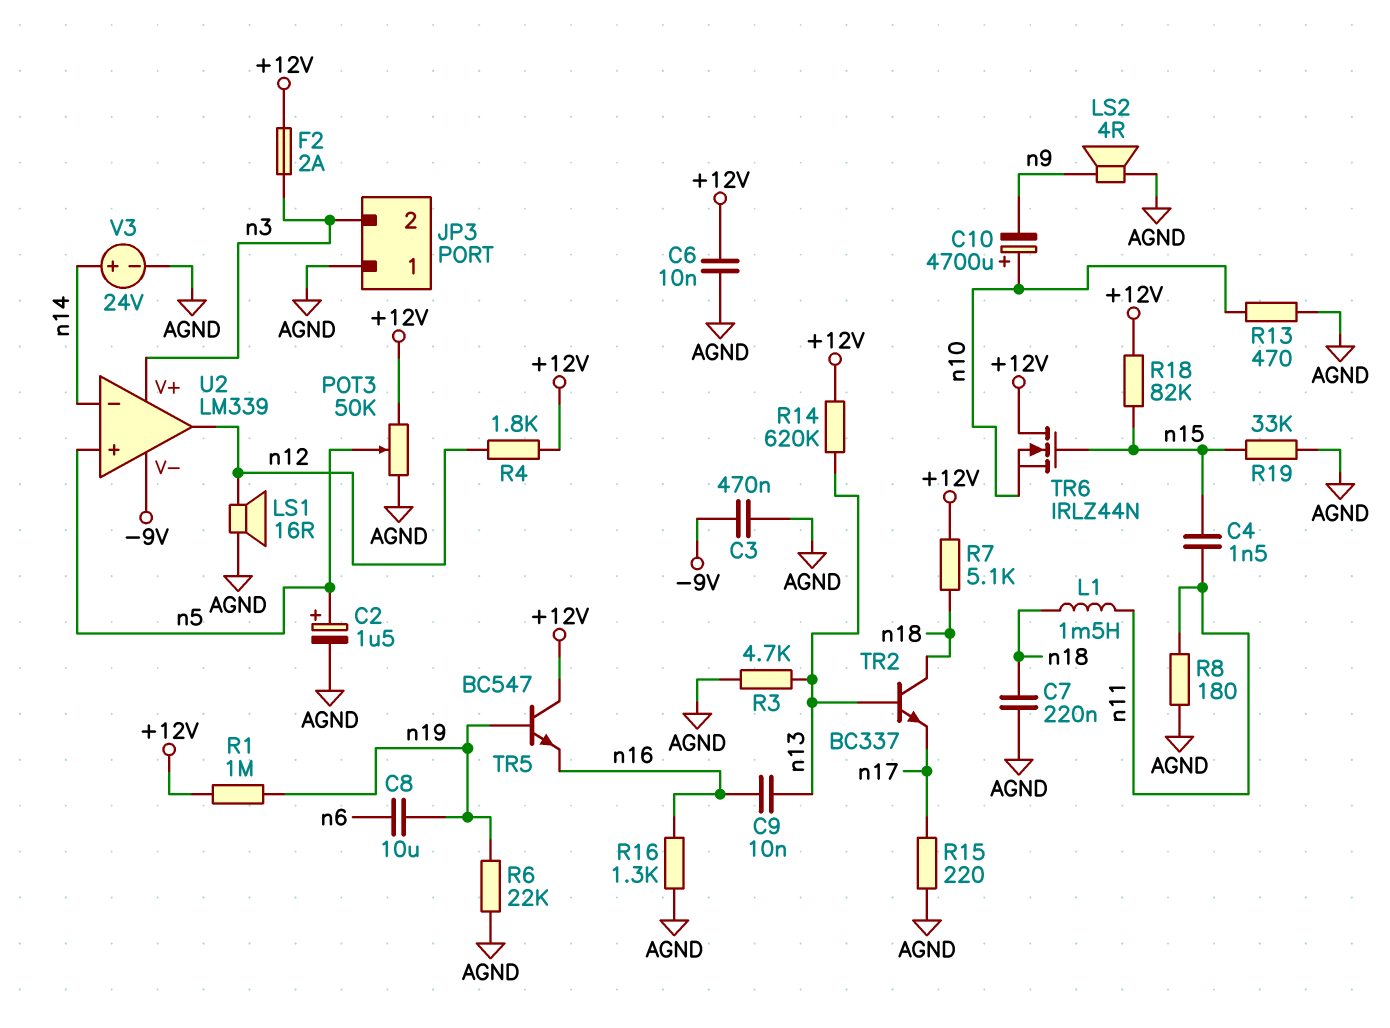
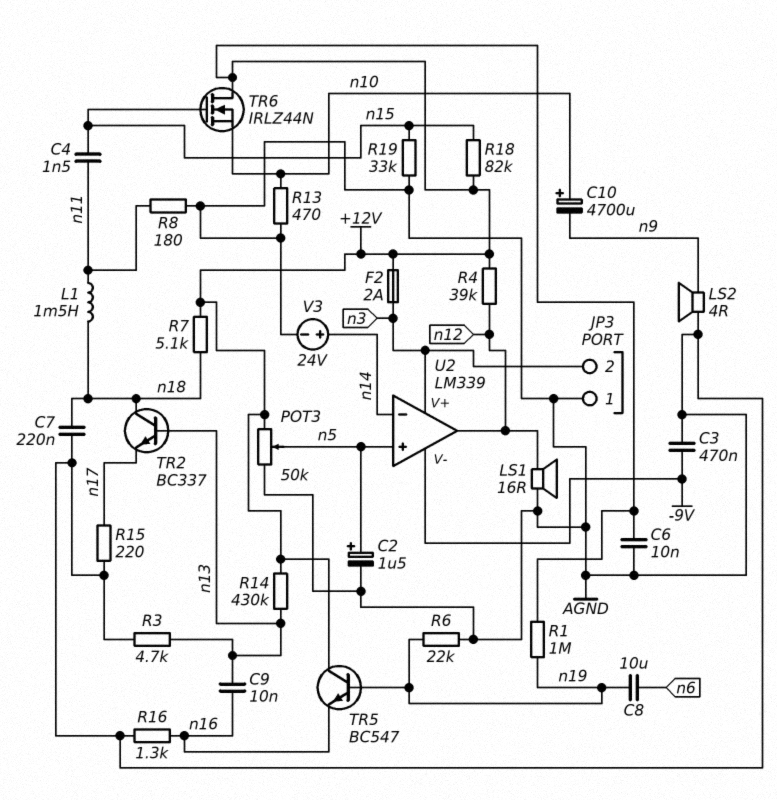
R4: 1.8k (+12V, n12) -> 39k (+12V, n12)
R14: 620k (+12V, n13) -> 430k (+12V, n13)

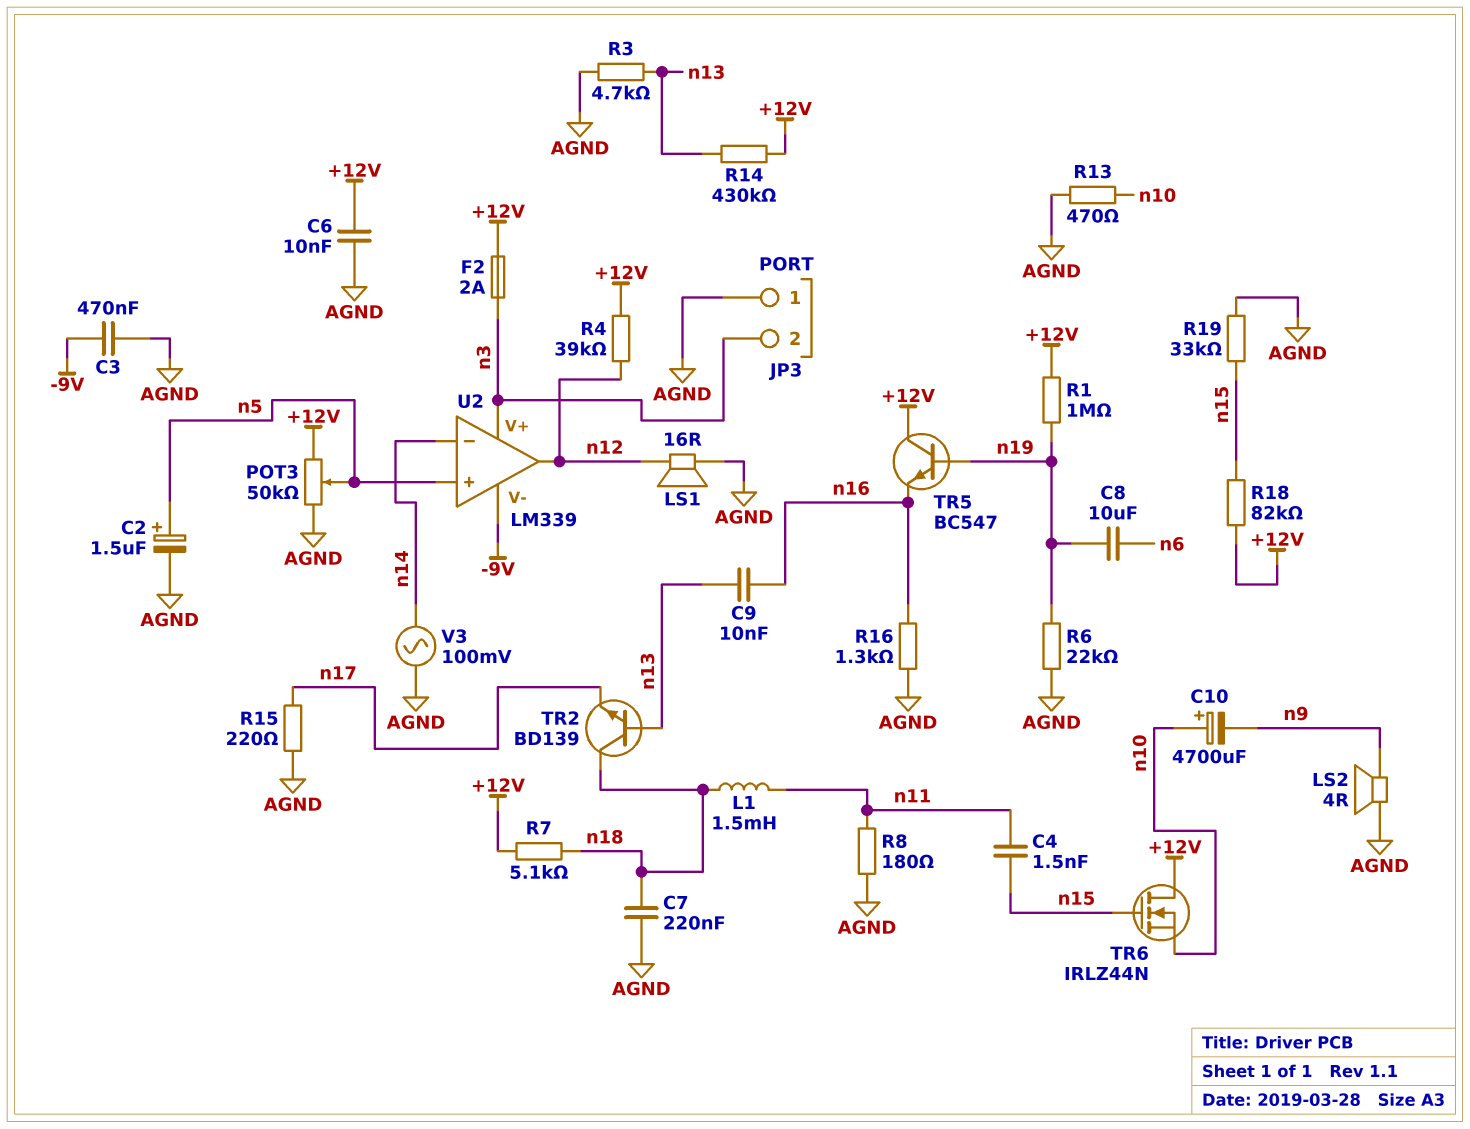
TR2: NPN BC337 (B n13, C n18, E n17) -> NPN BD139 (B n13, C n18, E n17)
V3: 24V (plus n14, minus AGND) -> AC 100mV (AGND, n14)

